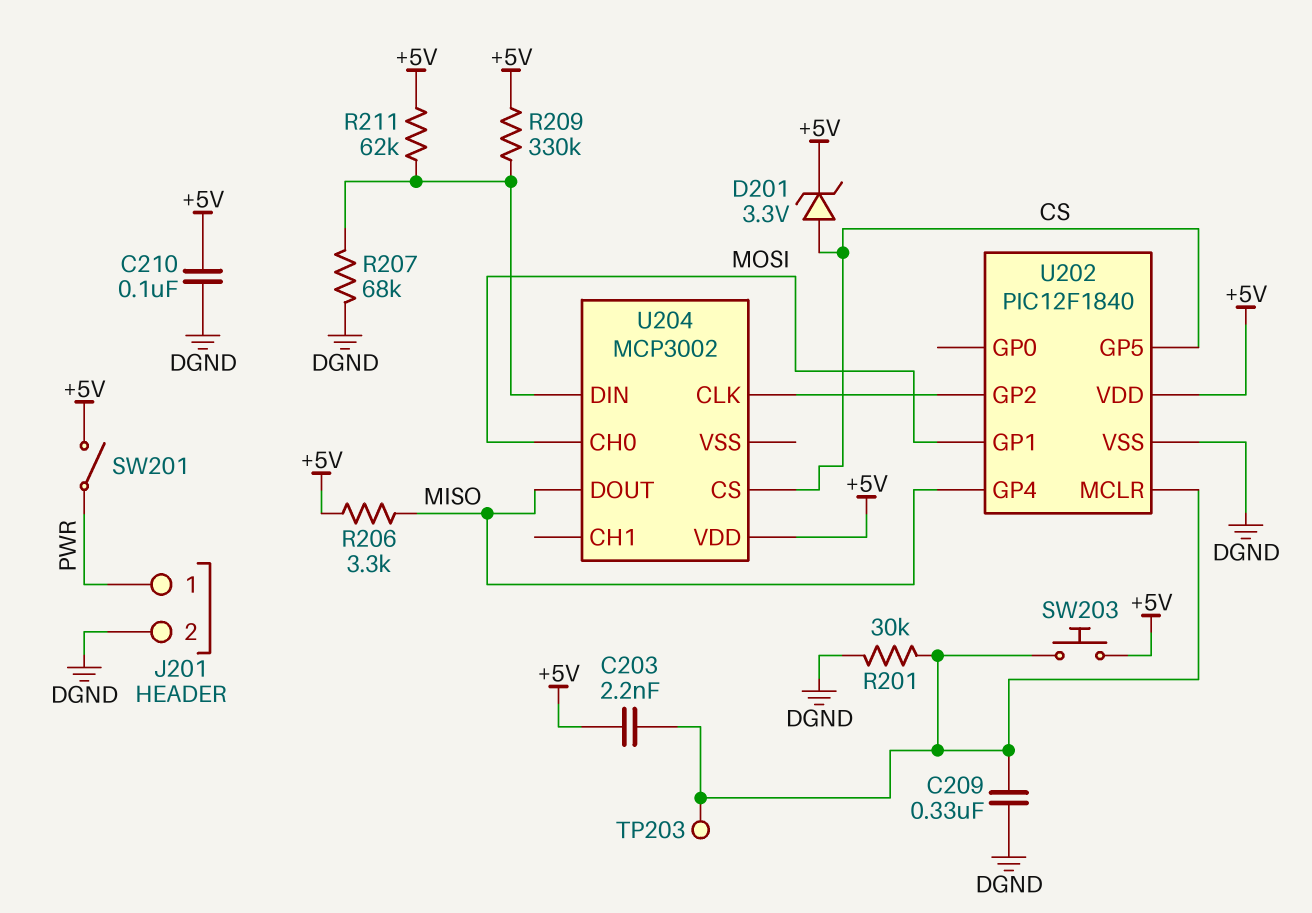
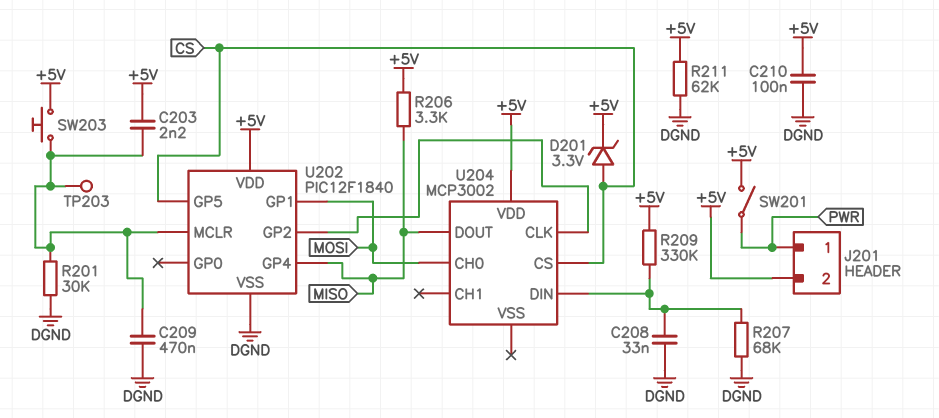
C208: none -> 33nF (DGND, U204/DIN)
C209: 330nF (DGND, U202/MCLR) -> 470nF (DGND, U202/MCLR)
J201 pin 2: DGND -> +5V
R211: 62k (+5V, U204/DIN) -> 62k (+5V, DGND)

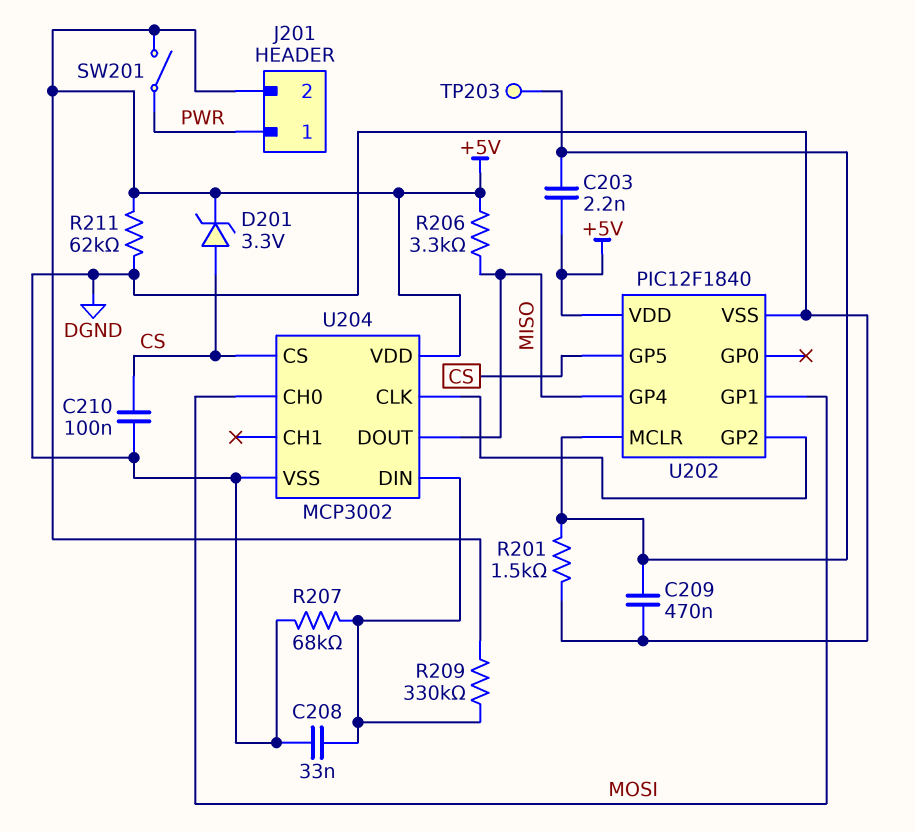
C210: 100nF (+5V, DGND) -> 100nF (CS, DGND)
R201: 30k (DGND, U202/MCLR) -> 1.5k (DGND, U202/MCLR)
SW203: button (+5V, U202/MCLR) -> none
U204 pin VSS: none -> DGND

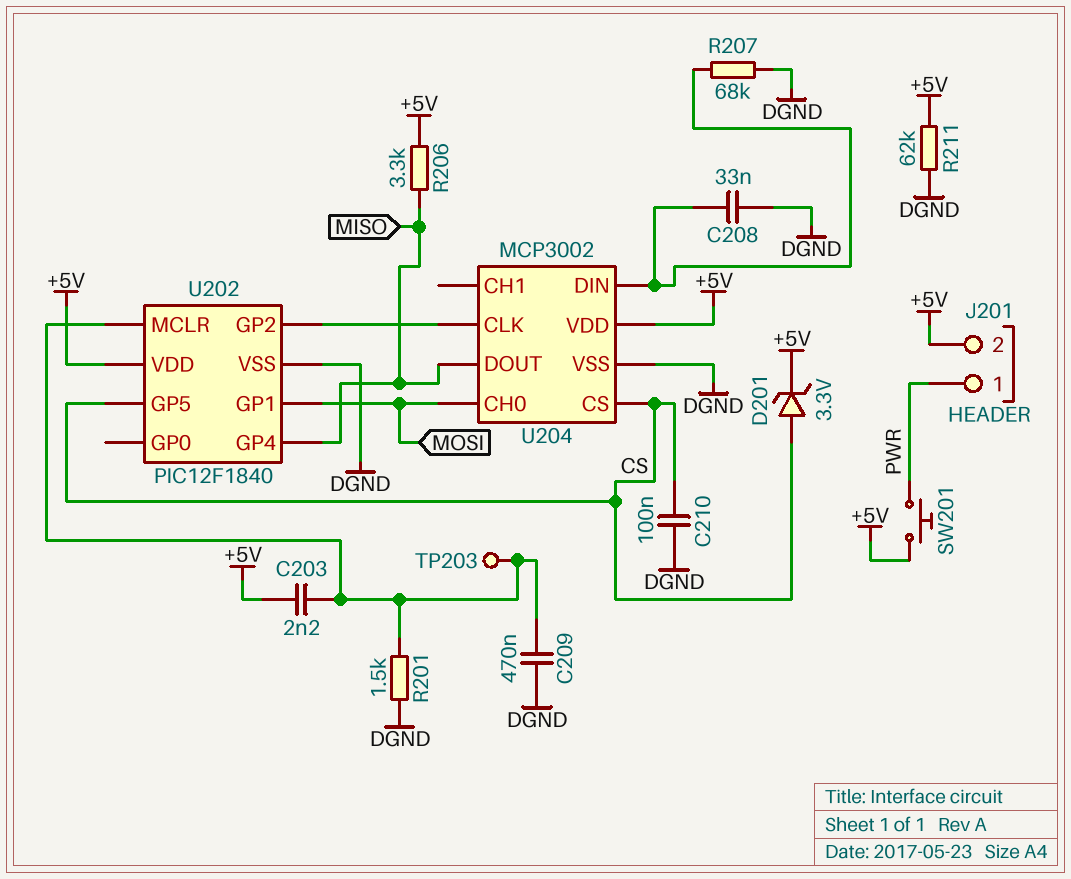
R209: 330k (+5V, U204/DIN) -> none
SW201: switch (+5V, PWR) -> button (+5V, PWR)

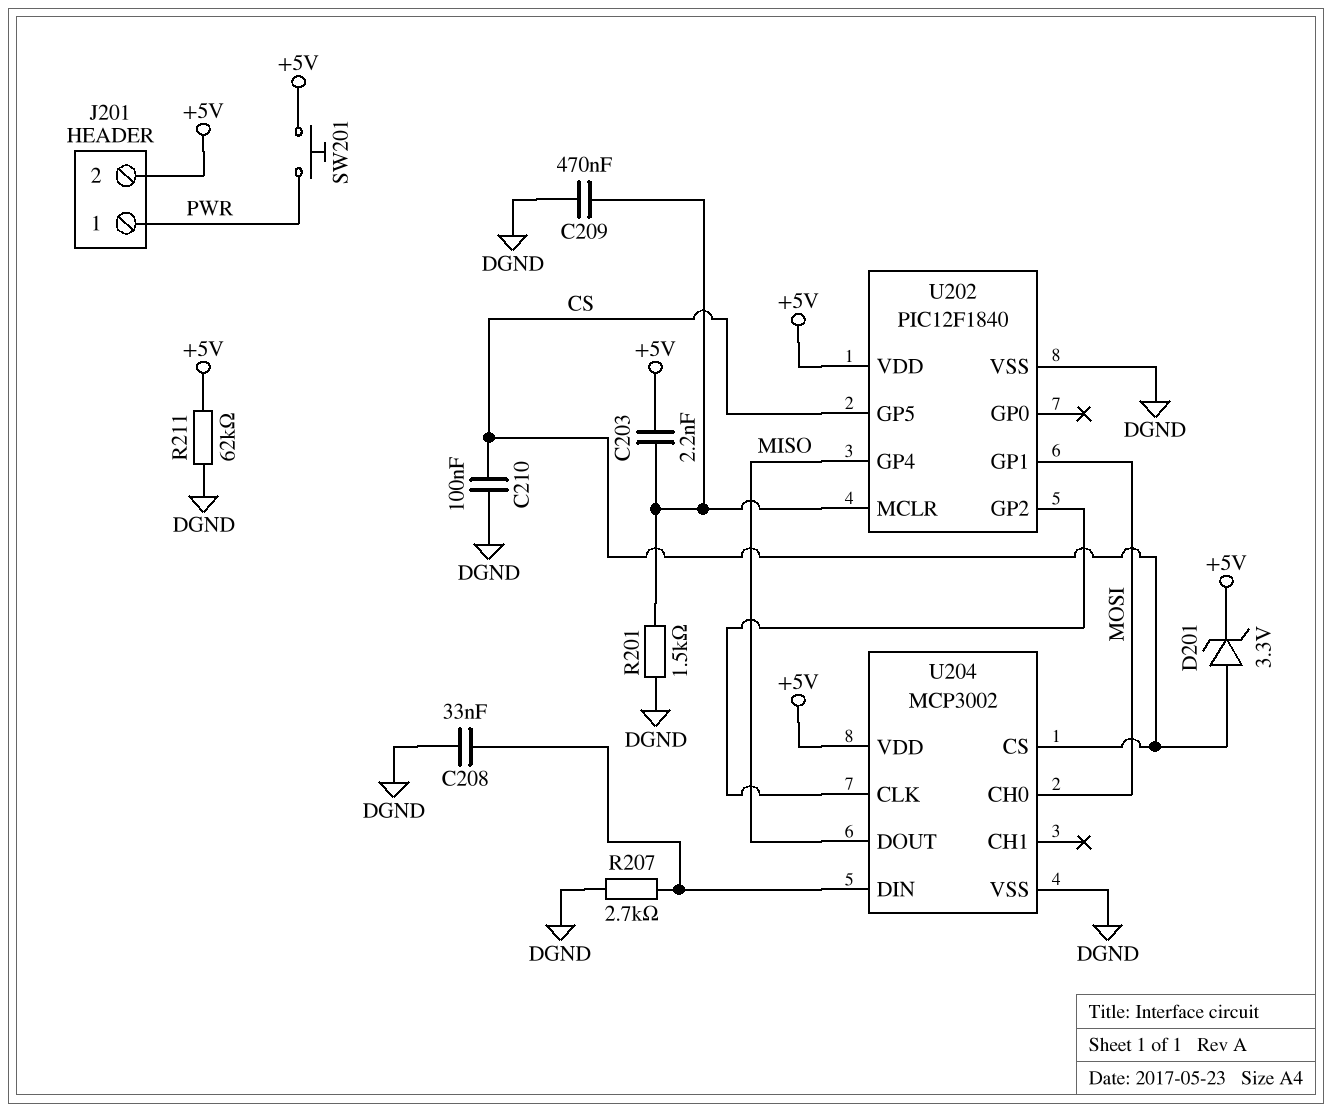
R206: 3.3k (+5V, MISO) -> none
R207: 68k (DGND, U204/DIN) -> 2.7k (DGND, U204/DIN)
TP203: test point (U202/MCLR) -> none

